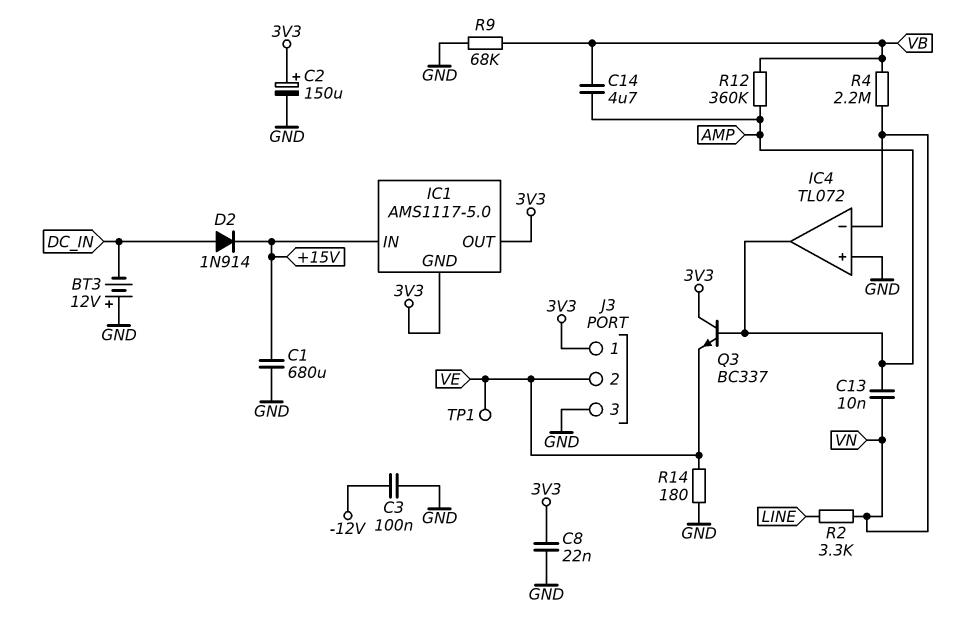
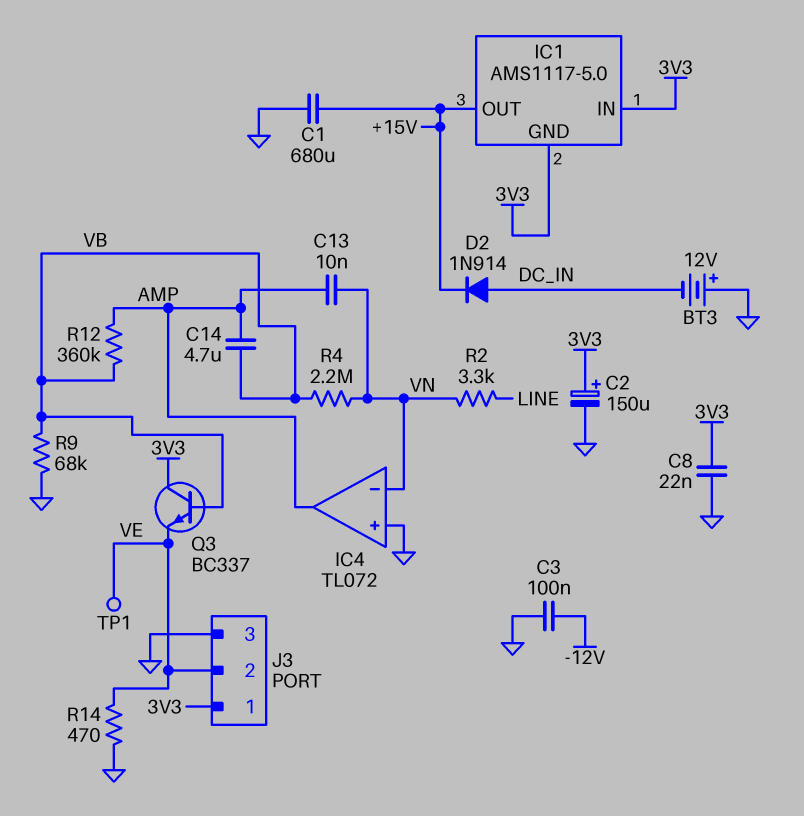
IC1 pin IN: +15V -> 3V3
IC1 pin OUT: 3V3 -> +15V
Q3: NPN BC337 (B AMP, C 3V3, E VE) -> NPN BC337 (B VB, C 3V3, E VE)
R14: 180 (GND, VE) -> 470 (GND, VE)

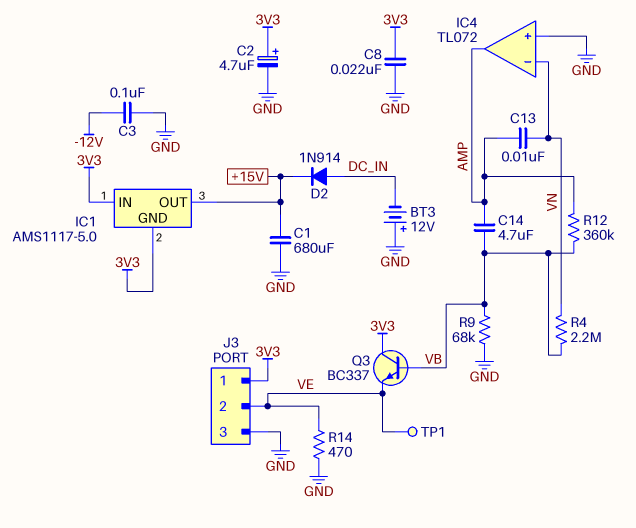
C2: 150uF (plus 3V3, minus GND) -> 4.7uF (plus 3V3, minus GND)
R2: 3.3k (LINE, VN) -> none

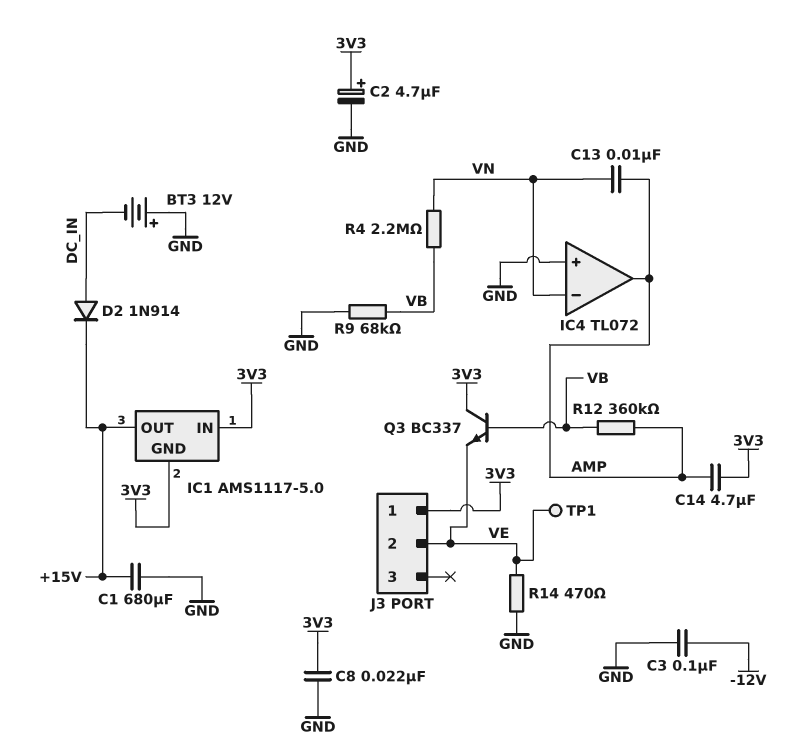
C14: 4.7uF (AMP, VB) -> 4.7uF (3V3, AMP)
J3 pin 3: GND -> none

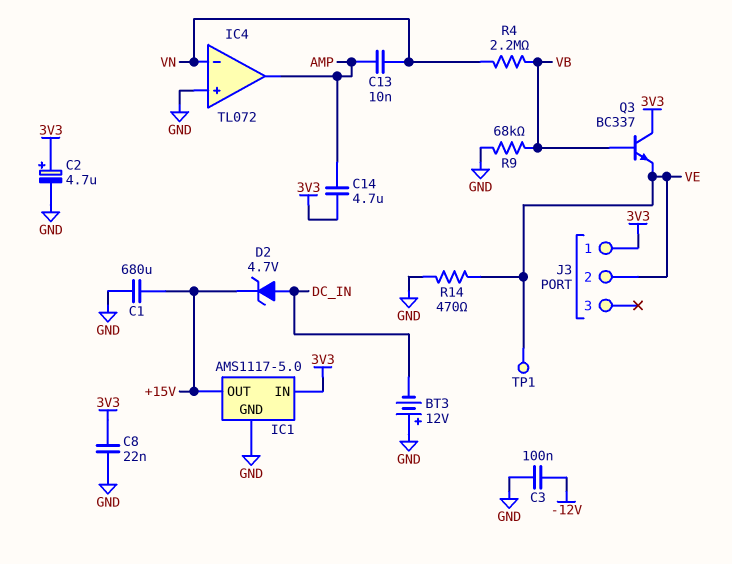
D2: diode 1N914 (A DC_IN, K +15V) -> zener 4.7V (A DC_IN, K +15V)
IC1 pin GND: 3V3 -> GND
R12: 360k (AMP, VB) -> none

